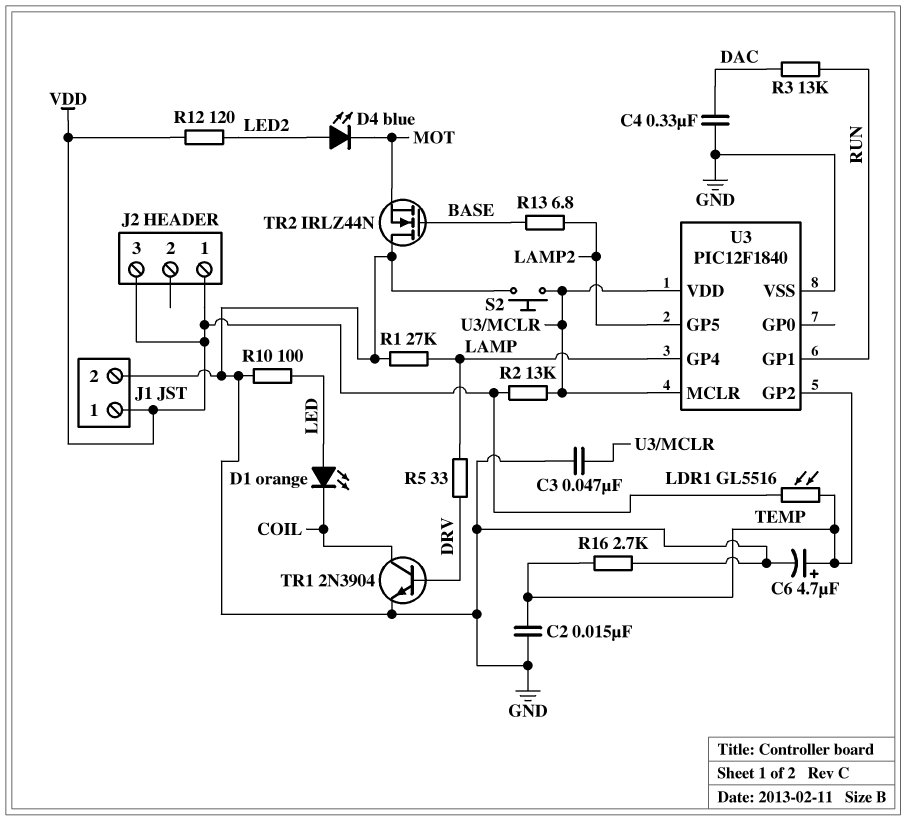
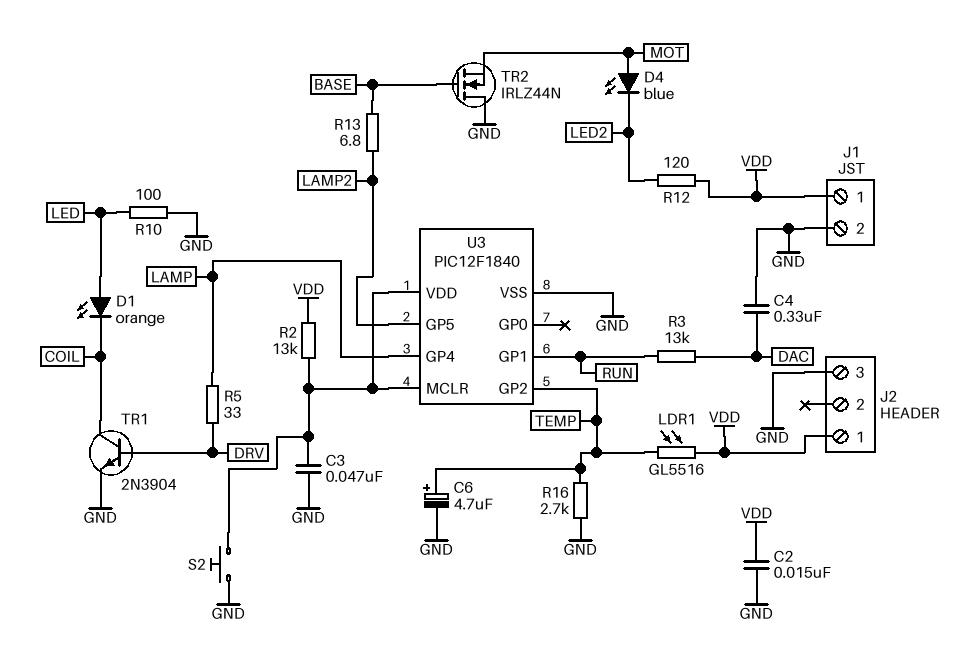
C2: 15nF (GND, TEMP) -> 15nF (GND, VDD)
D4: LED blue (A LED2, K MOT) -> LED blue (A MOT, K LED2)
J2 pin 3: VDD -> GND
R1: 27k (GND, LAMP) -> none

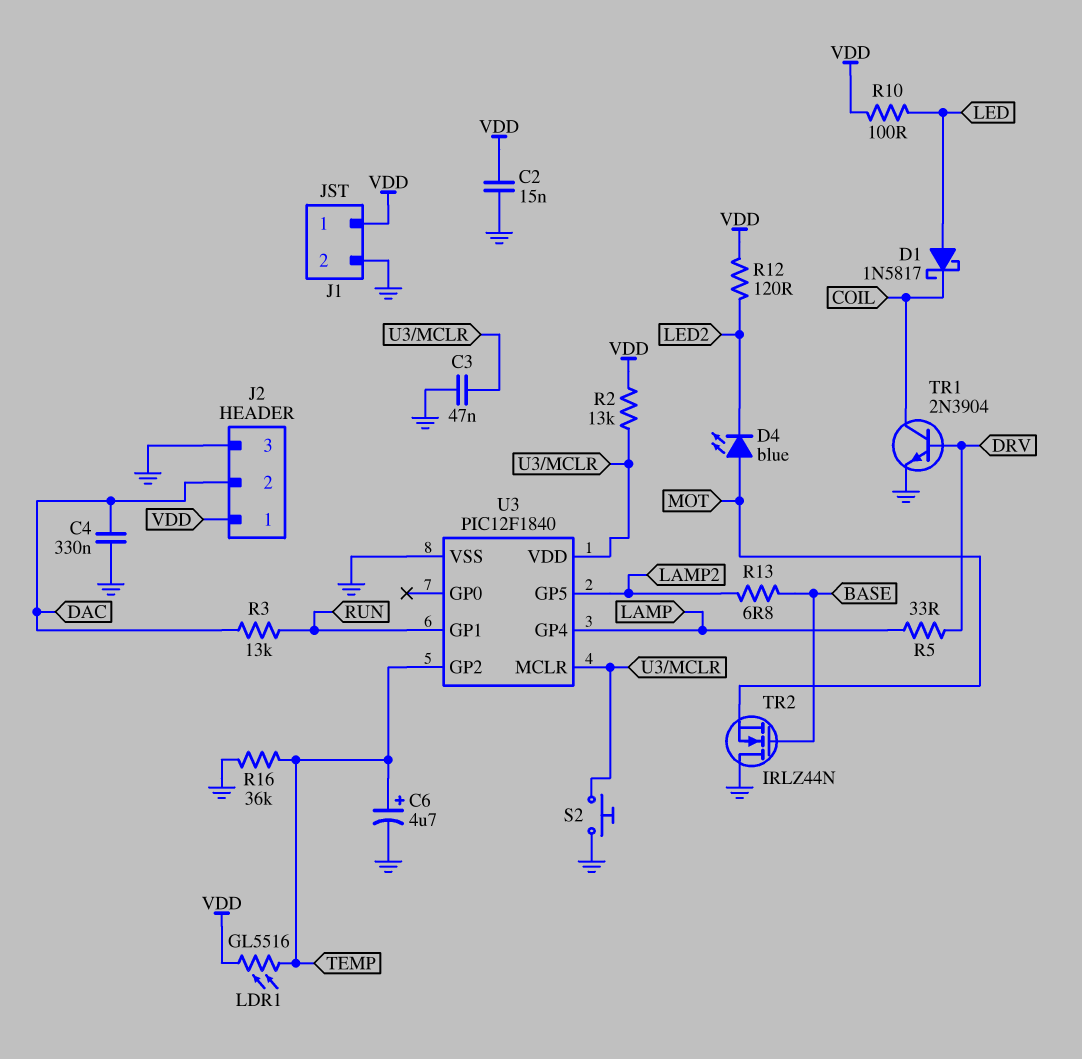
D1: LED orange (A LED, K COIL) -> schottky 1N5817 (A LED, K COIL)
J2 pin 2: none -> DAC
R10: 100 (GND, LED) -> 100 (LED, VDD)
R16: 2.7k (GND, TEMP) -> 36k (GND, TEMP)

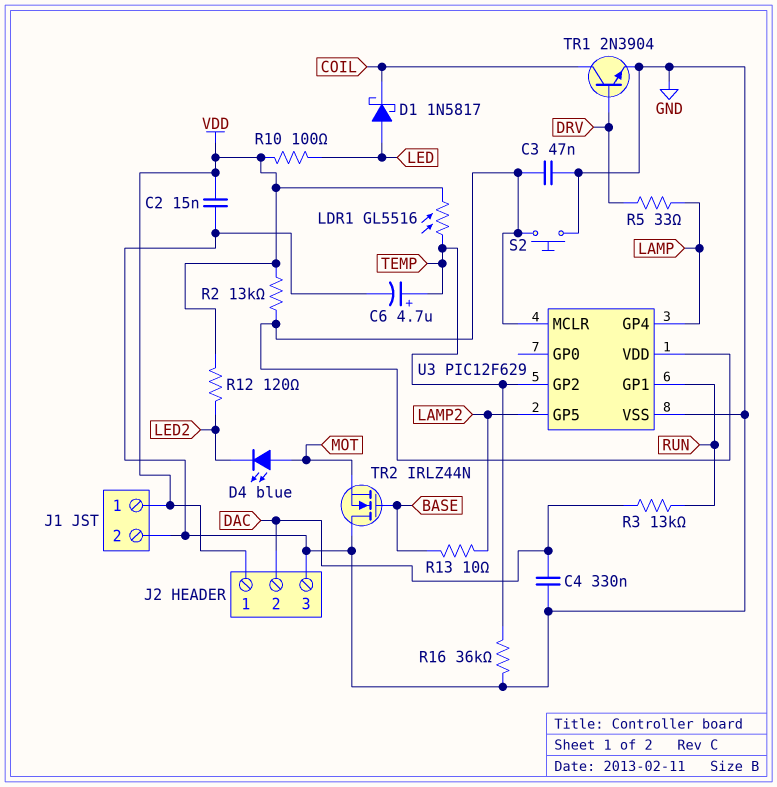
R13: 6.8 (BASE, LAMP2) -> 10 (BASE, LAMP2)
U3: PIC12F1840 -> PIC12F629

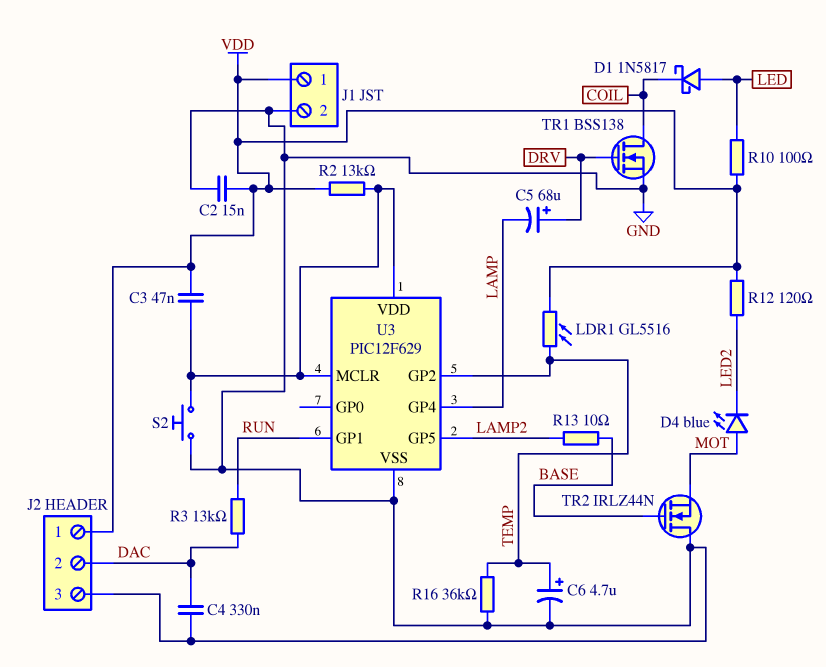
C3: 47nF (GND, U3/MCLR) -> 47nF (U3/MCLR, VDD)
C5: none -> 68uF (plus DRV, minus LAMP)
R5: 33 (DRV, LAMP) -> none
TR1: NPN 2N3904 (B DRV, C COIL, E GND) -> NMOS BSS138 (G DRV, D COIL, S GND)

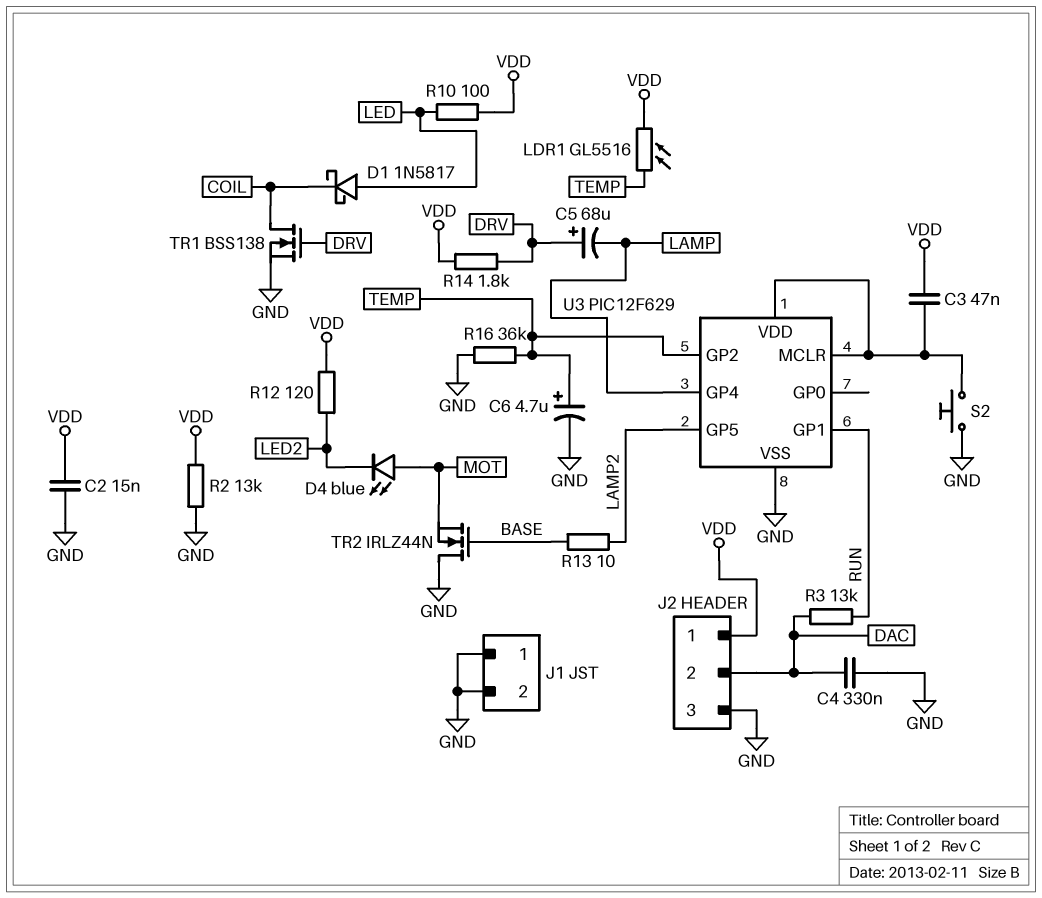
J1 pin 1: VDD -> GND
R2: 13k (U3/MCLR, VDD) -> 13k (GND, VDD)
R14: none -> 1.8k (DRV, VDD)

